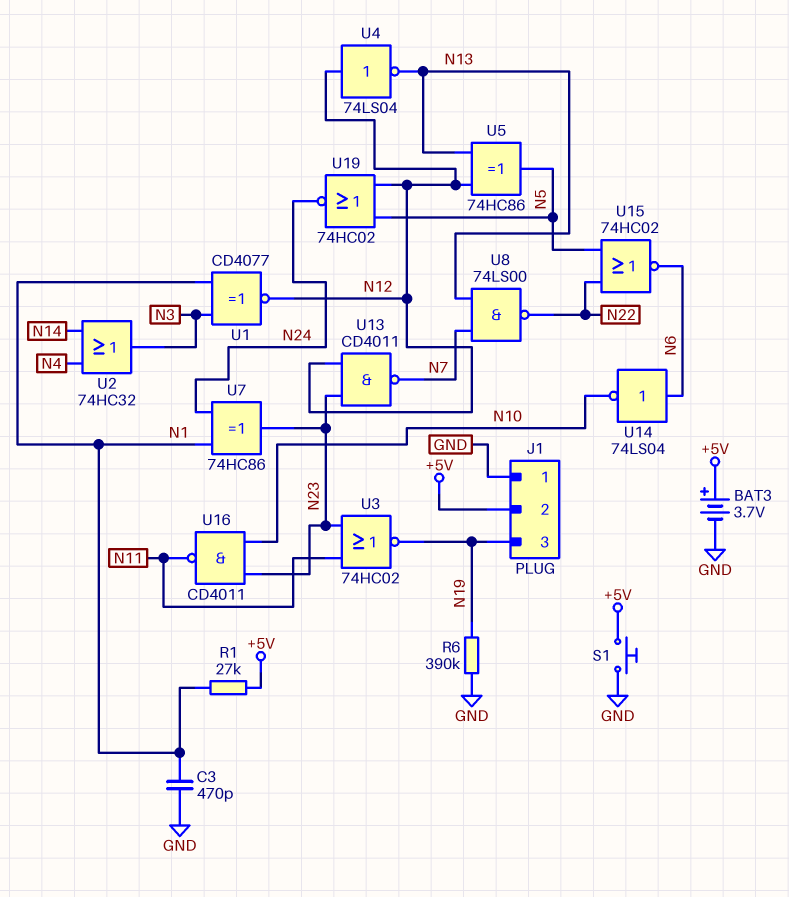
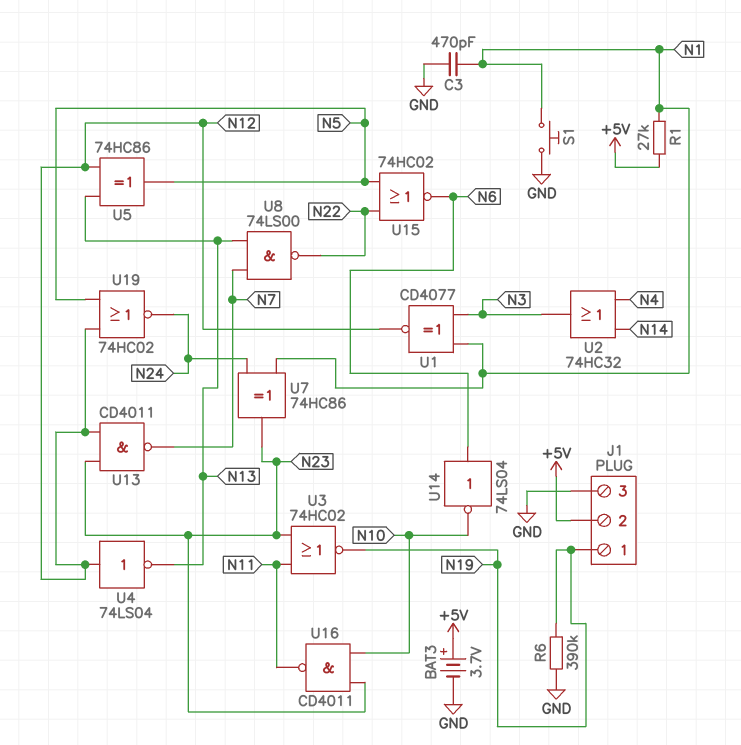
J1 pin 1: GND -> N19
J1 pin 3: N19 -> GND
S1: button (+5V, GND) -> button (GND, N1)

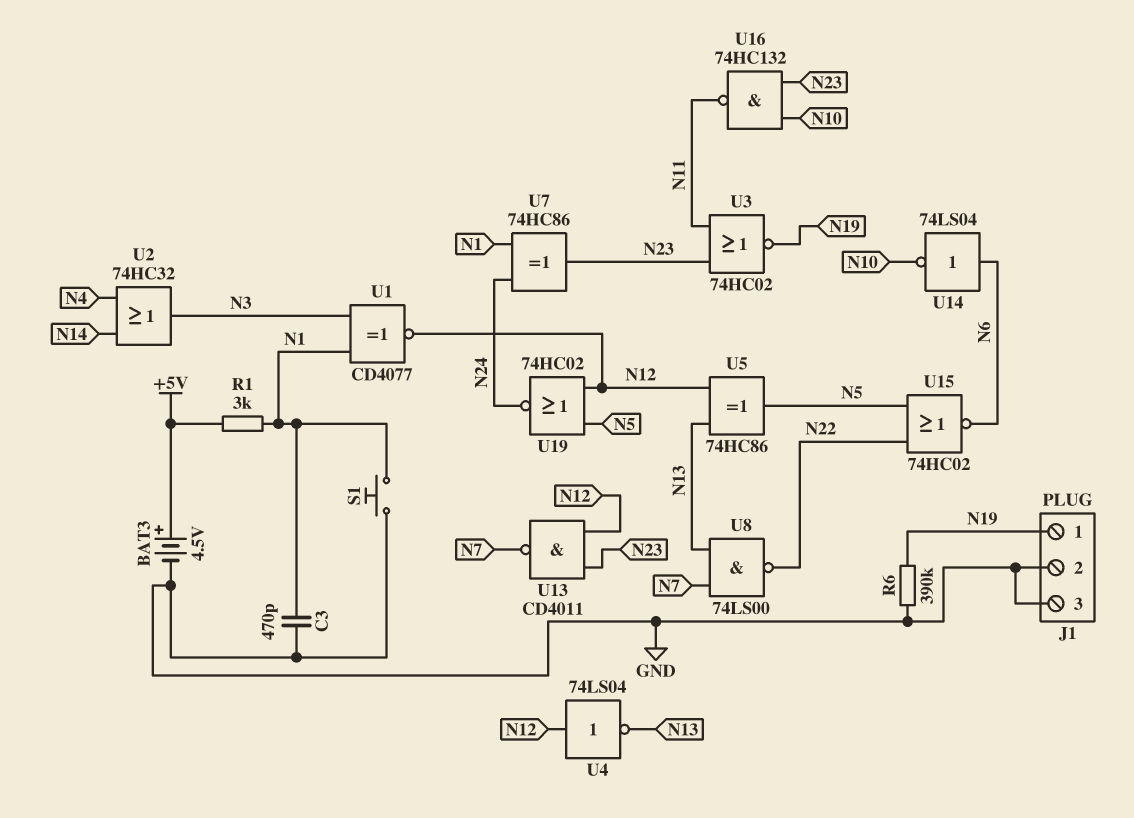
BAT3: 3.7V (plus +5V, minus GND) -> 4.5V (plus +5V, minus GND)
J1 pin 2: +5V -> GND
R1: 27k (+5V, N1) -> 3k (+5V, N1)
U16: NAND CD4011 (in N10, in N23, out N11) -> NAND 74HC132 (in N10, in N23, out N11)

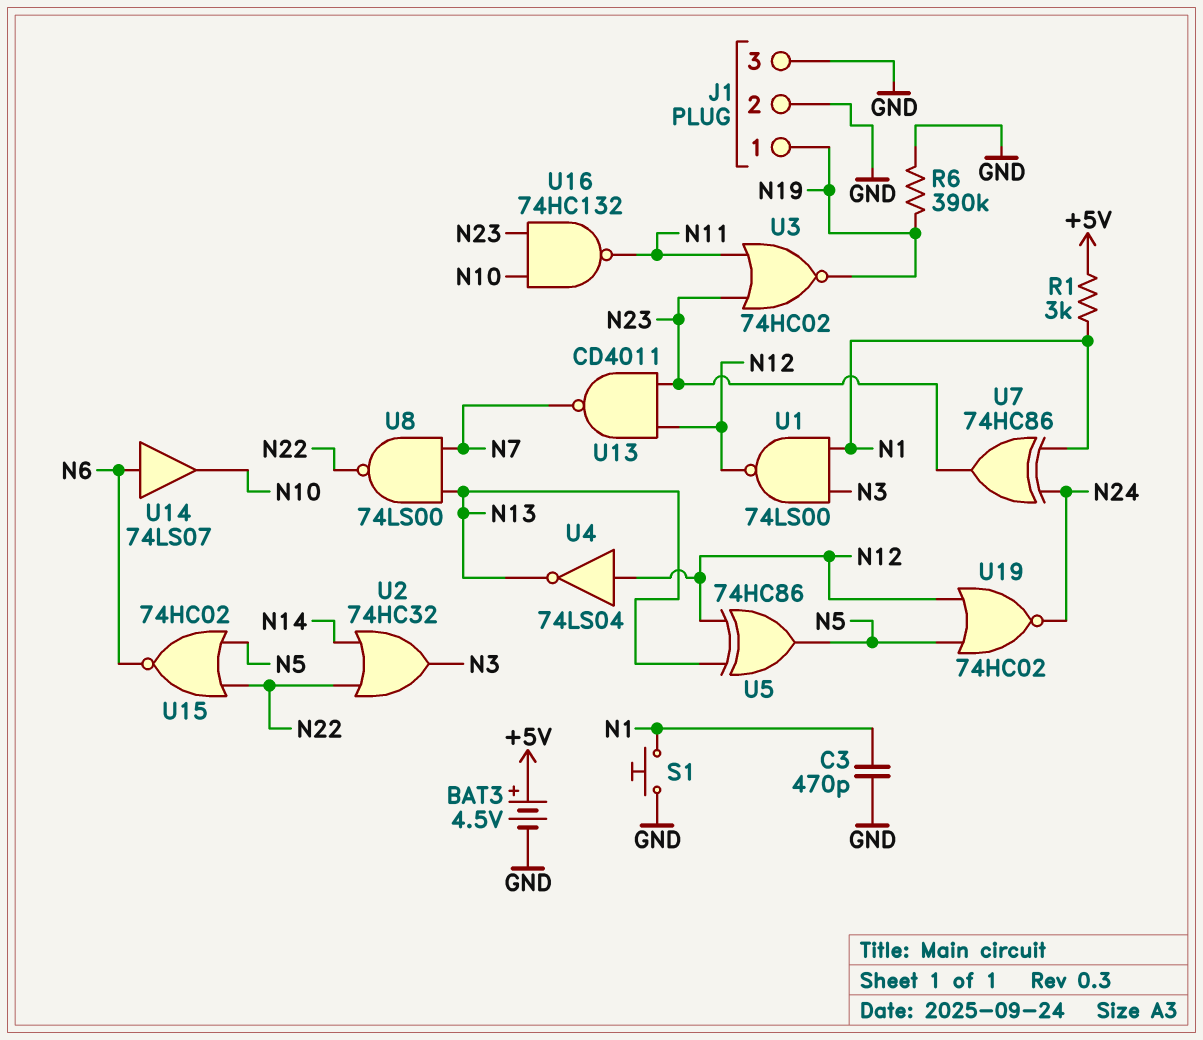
U1: XNOR CD4077 (in N1, in N3, out N12) -> NAND 74LS00 (in N1, in N3, out N12)
U2: OR 74HC32 (in N4, in N14, out N3) -> OR 74HC32 (in N14, in N22, out N3)
U14: NOT 74LS04 (in N6, out N10) -> buffer 74LS07 (in N6, out N10)

